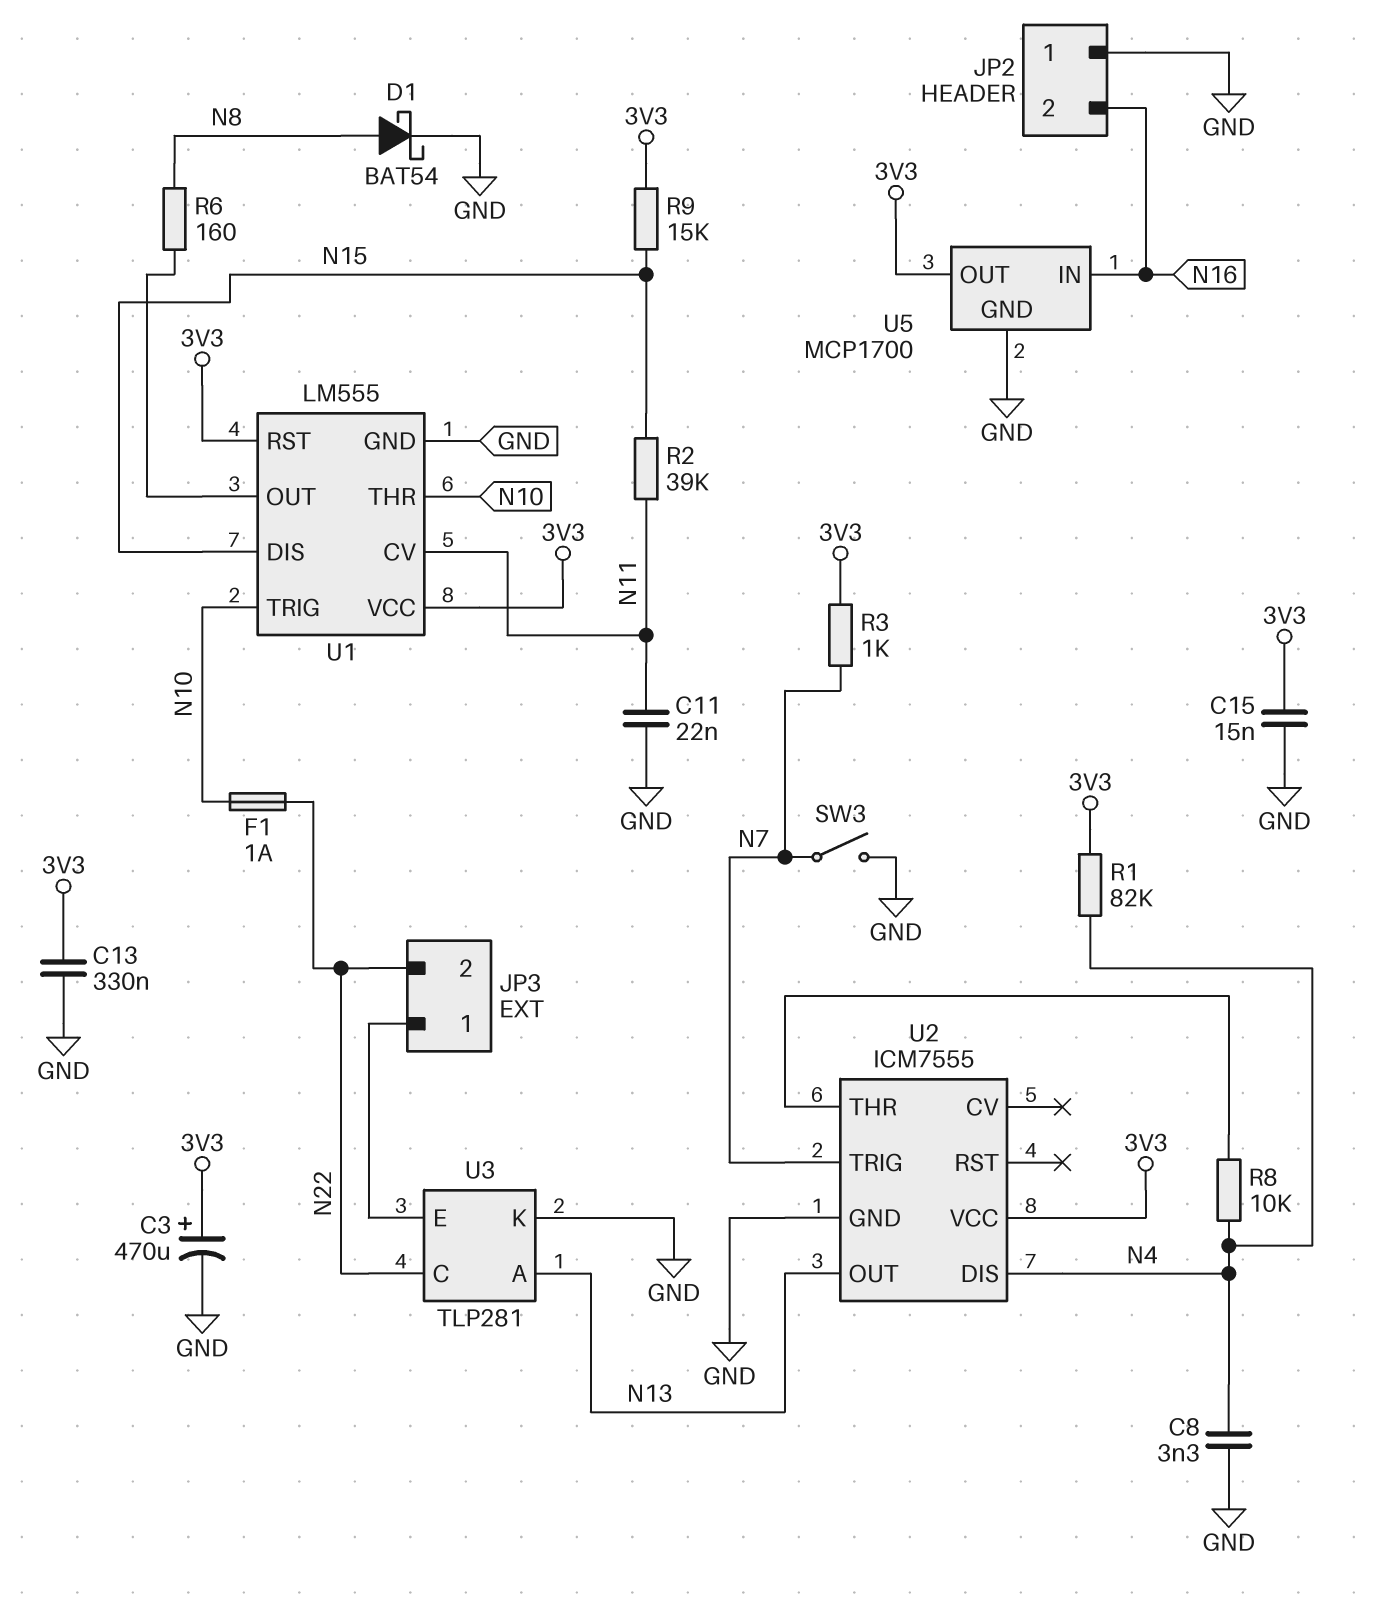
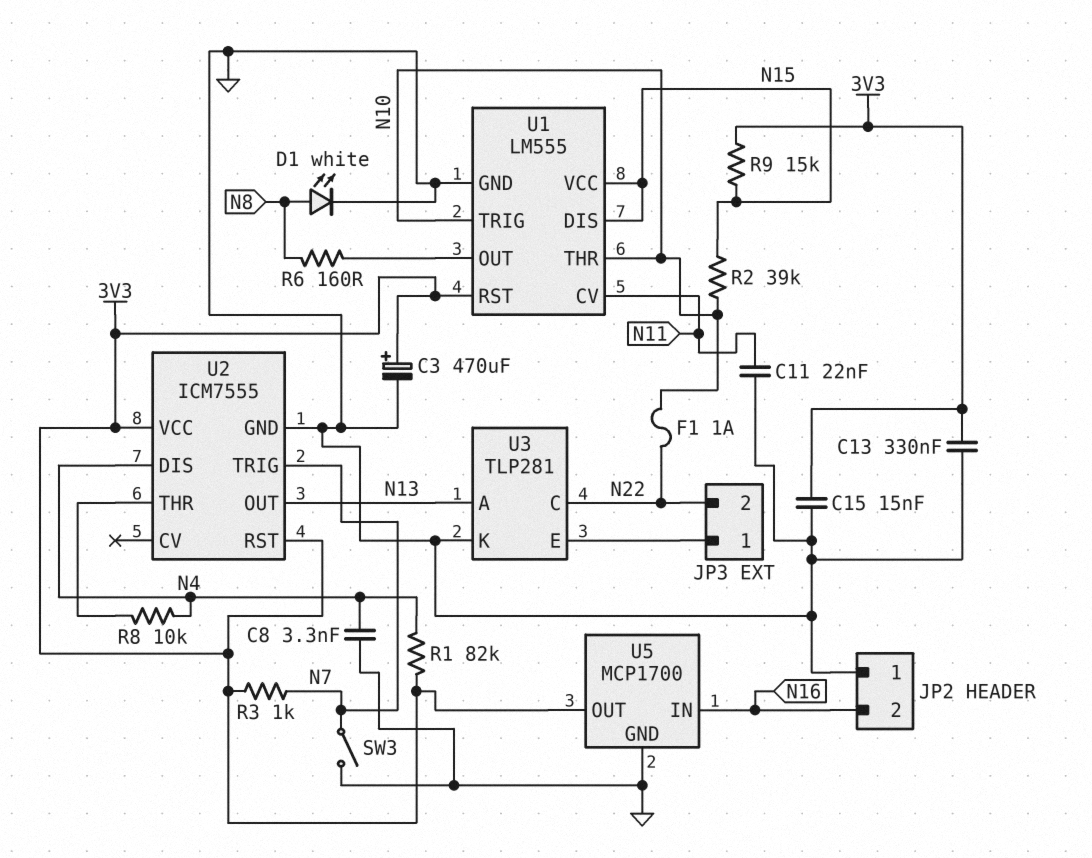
D1: schottky BAT54 (A N8, K GND) -> LED white (A N8, K GND)
R2: 39k (N11, N15) -> 39k (N10, N15)
U1 pin VCC: 3V3 -> N15
U2 pin RST: none -> 3V3

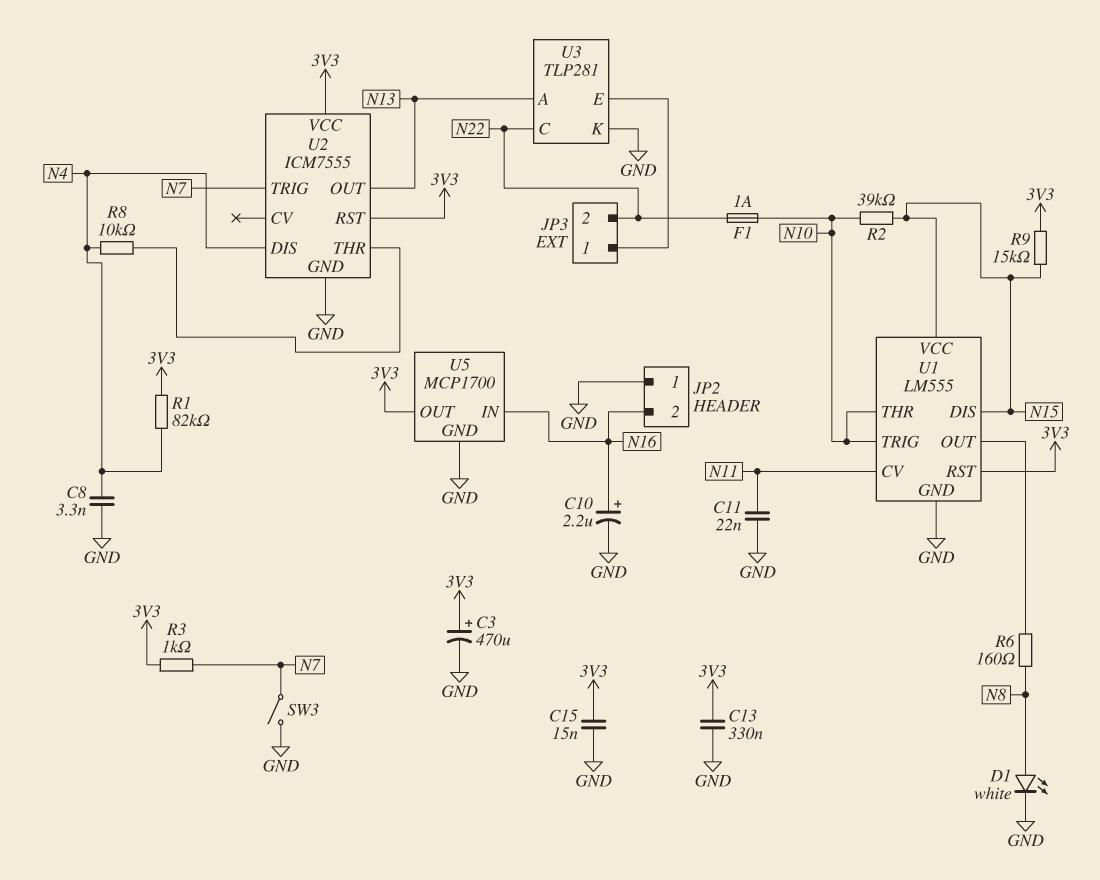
C10: none -> 2.2uF (plus N16, minus GND)

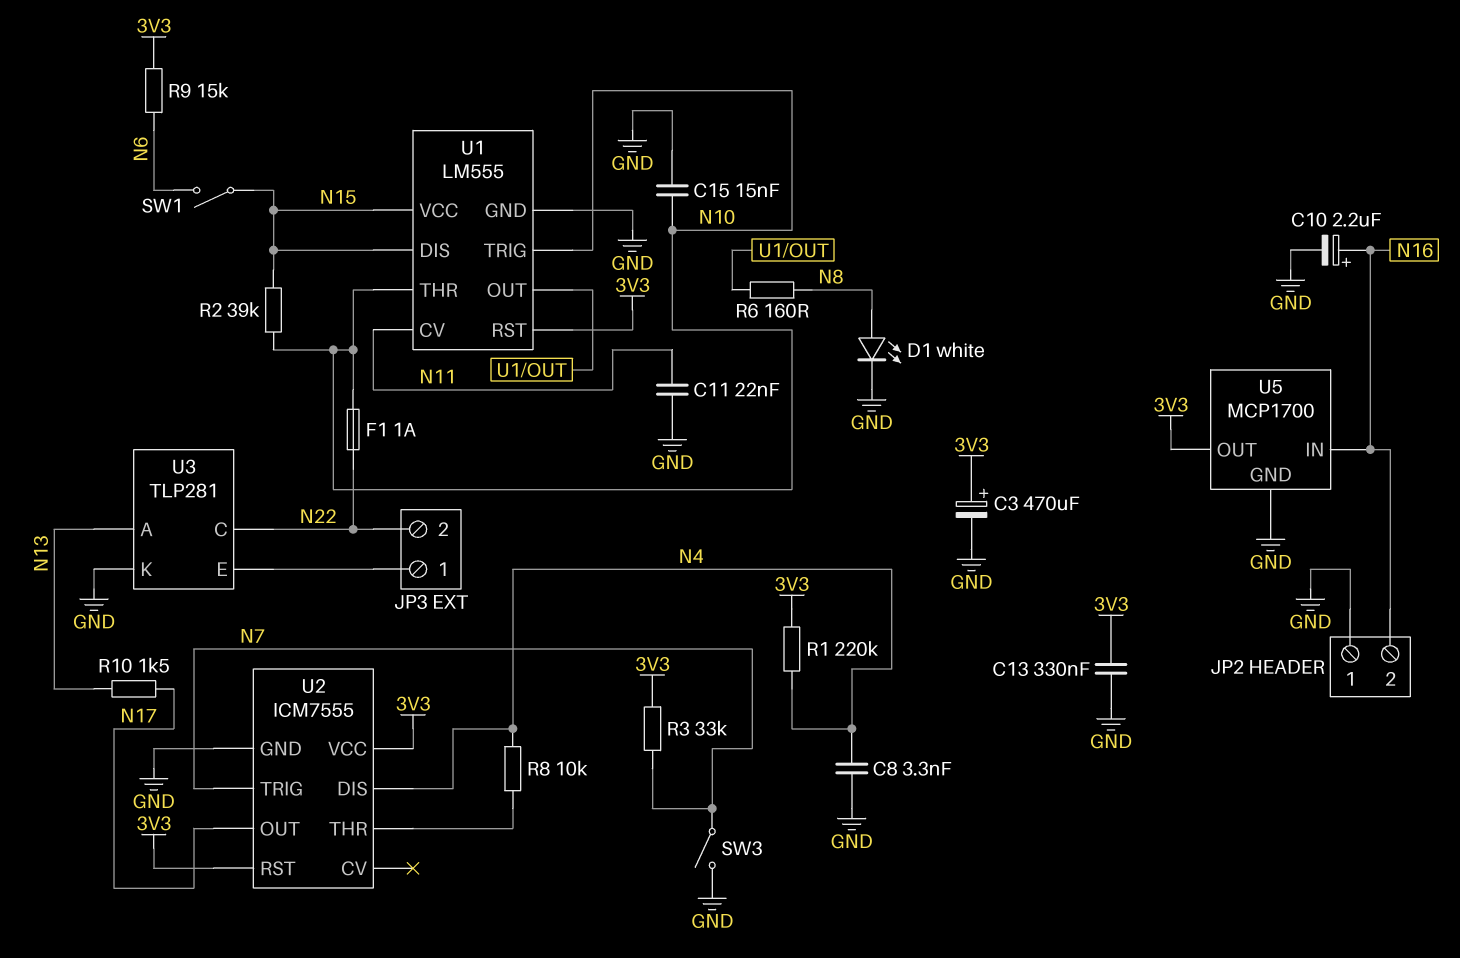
C15: 15nF (3V3, GND) -> 15nF (GND, N10)
R1: 82k (3V3, N4) -> 220k (3V3, N4)
R3: 1k (3V3, N7) -> 33k (3V3, N7)
R9: 15k (3V3, N15) -> 15k (3V3, N6)
R10: none -> 1.5k (N13, N17)
SW1: none -> switch (N6, N15)
U2 pin OUT: N13 -> N17

